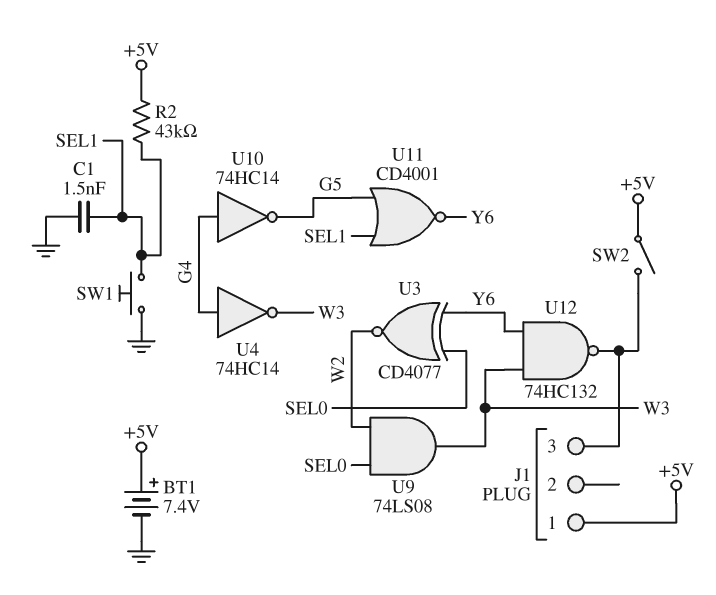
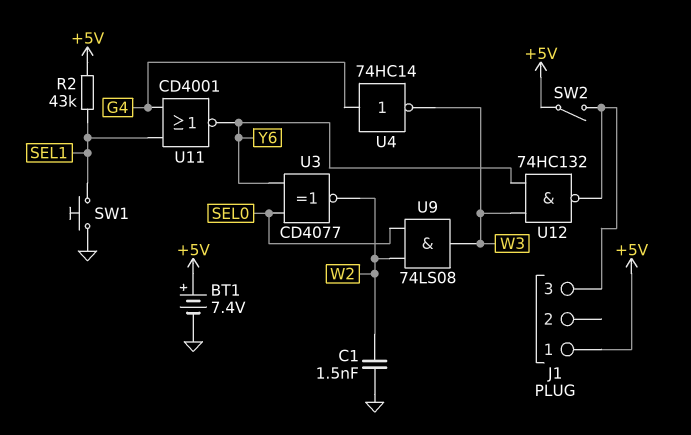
C1: 1.5nF (GND, SEL1) -> 1.5nF (GND, W2)
U10: NOT 74HC14 (in G4, out G5) -> none
U11: NOR CD4001 (in G5, in SEL1, out Y6) -> NOR CD4001 (in G4, in SEL1, out Y6)

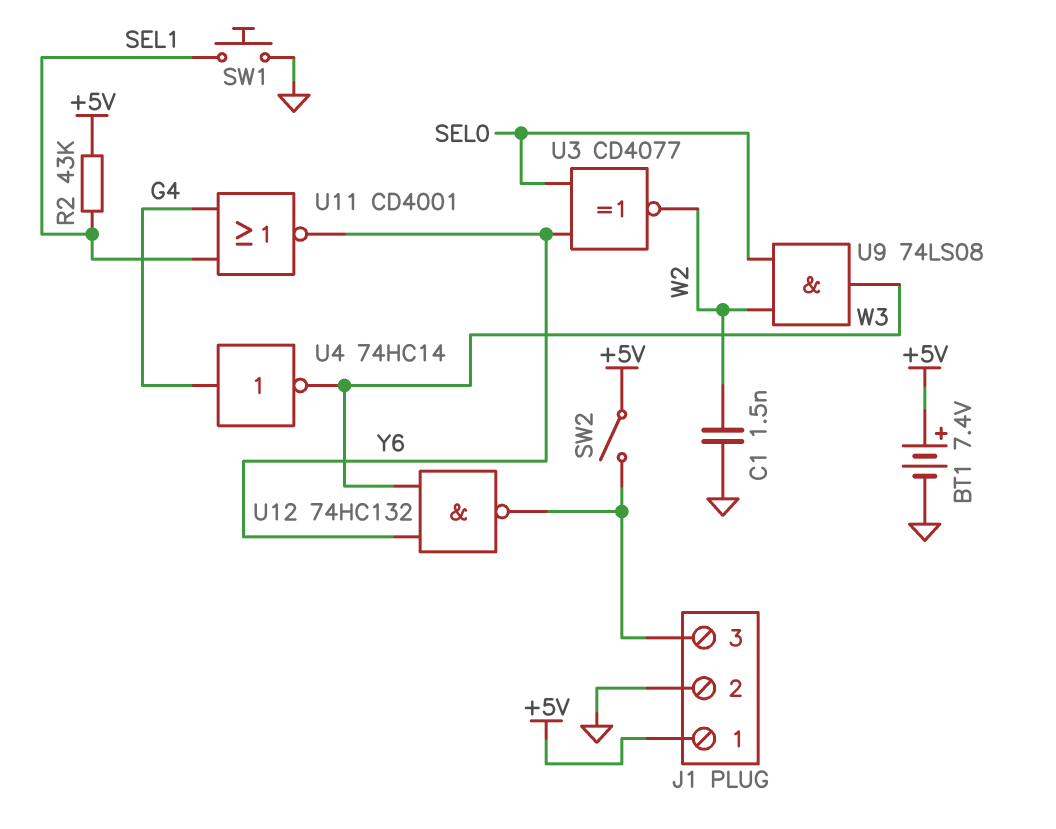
J1 pin 2: none -> GND

